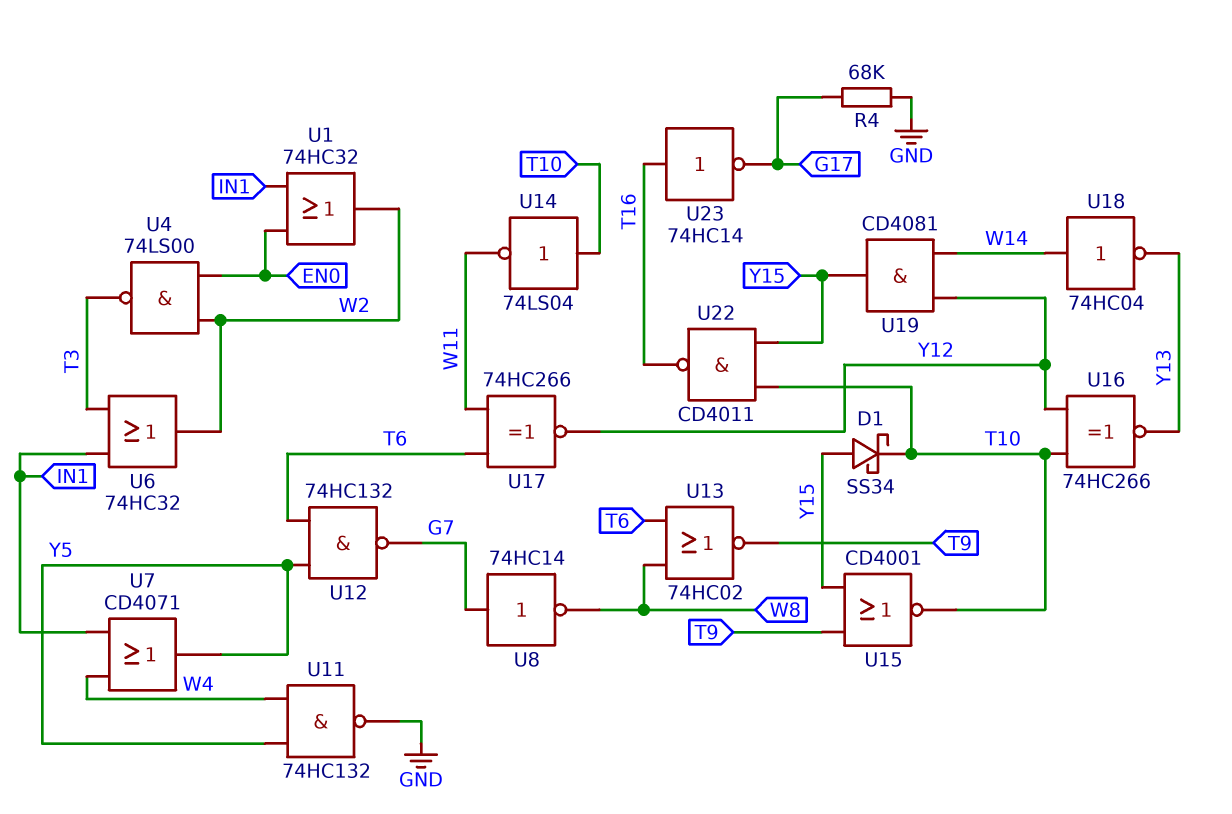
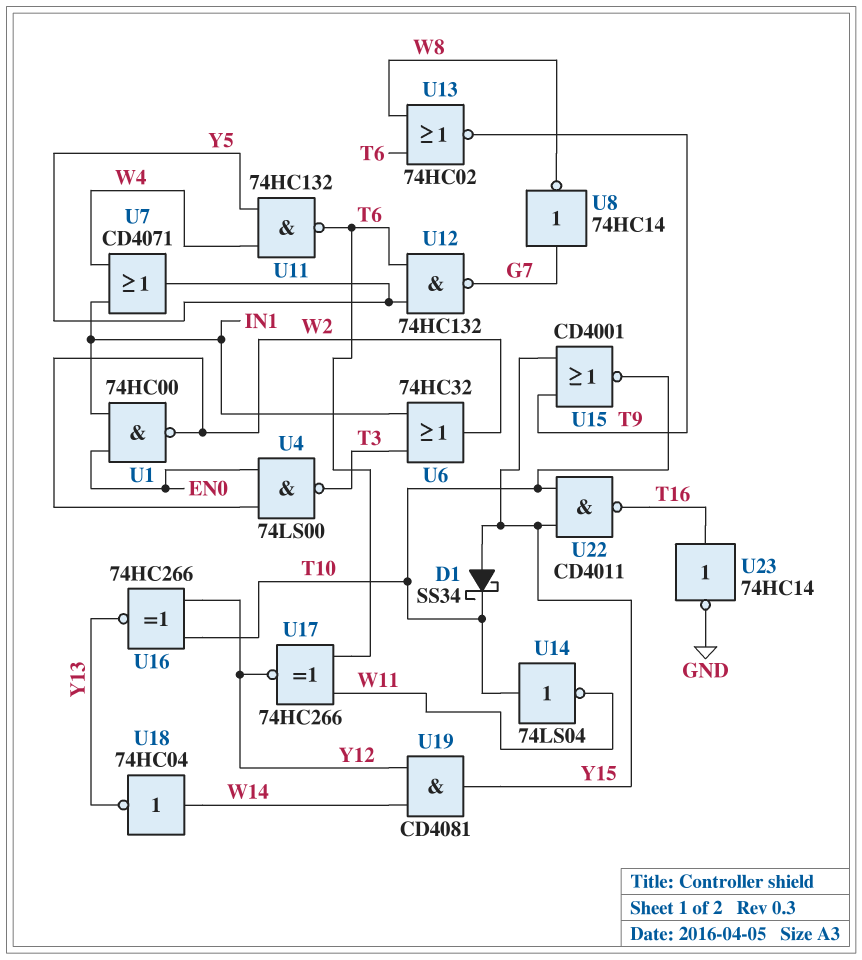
R4: 68k (G17, GND) -> none
U1: OR 74HC32 (in EN0, in IN1, out W2) -> NAND 74HC00 (in EN0, in IN1, out W2)
U11: NAND 74HC132 (in W4, in Y5, out GND) -> NAND 74HC132 (in W4, in Y5, out T6)
U23: NOT 74HC14 (in T16, out G17) -> NOT 74HC14 (in T16, out GND)

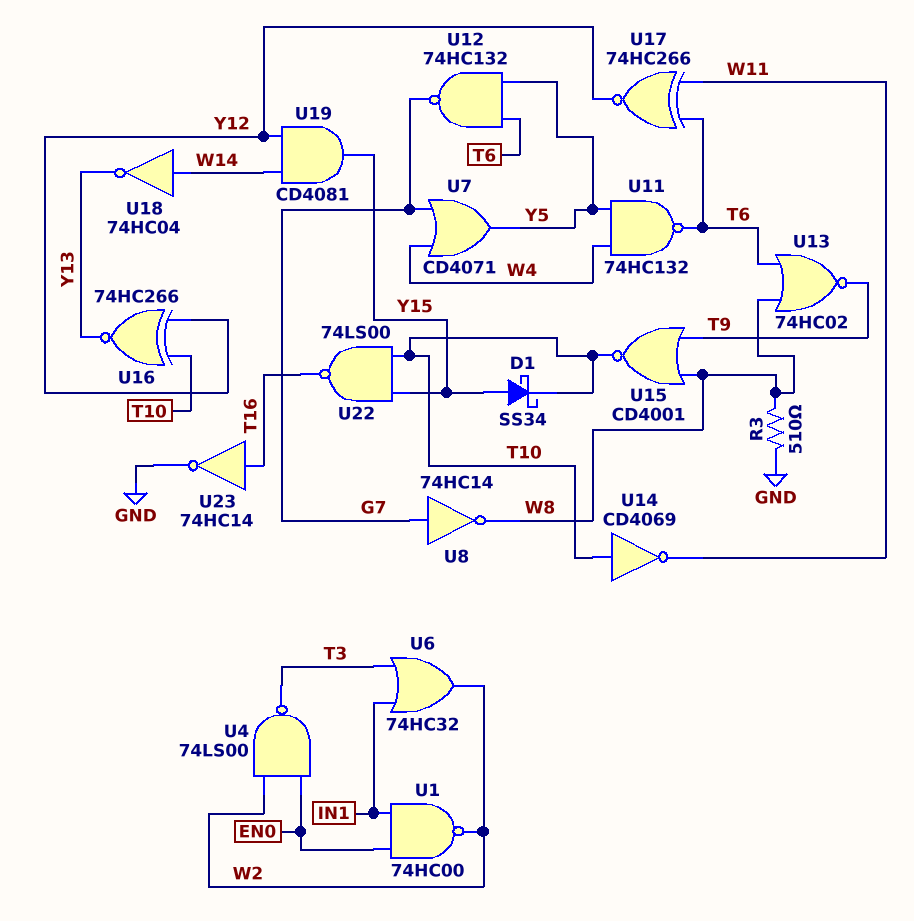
R3: none -> 510 (GND, W8)
U7: OR CD4071 (in IN1, in W4, out Y5) -> OR CD4071 (in G7, in W4, out Y5)
U14: NOT 74LS04 (in T10, out W11) -> NOT CD4069 (in T10, out W11)
U15: NOR CD4001 (in T9, in Y15, out T10) -> NOR CD4001 (in T9, in W8, out T10)
U22: NAND CD4011 (in T10, in Y15, out T16) -> NAND 74LS00 (in T10, in Y15, out T16)

